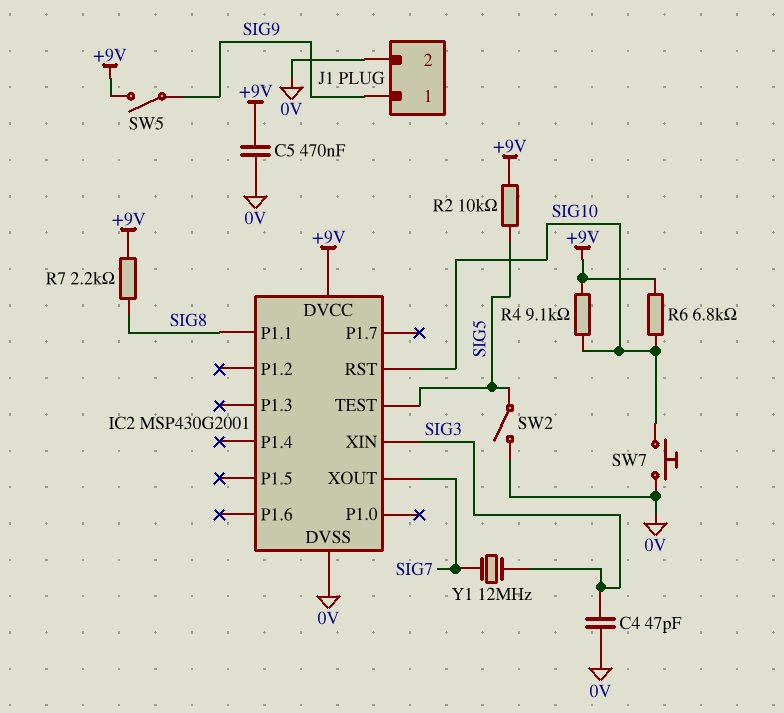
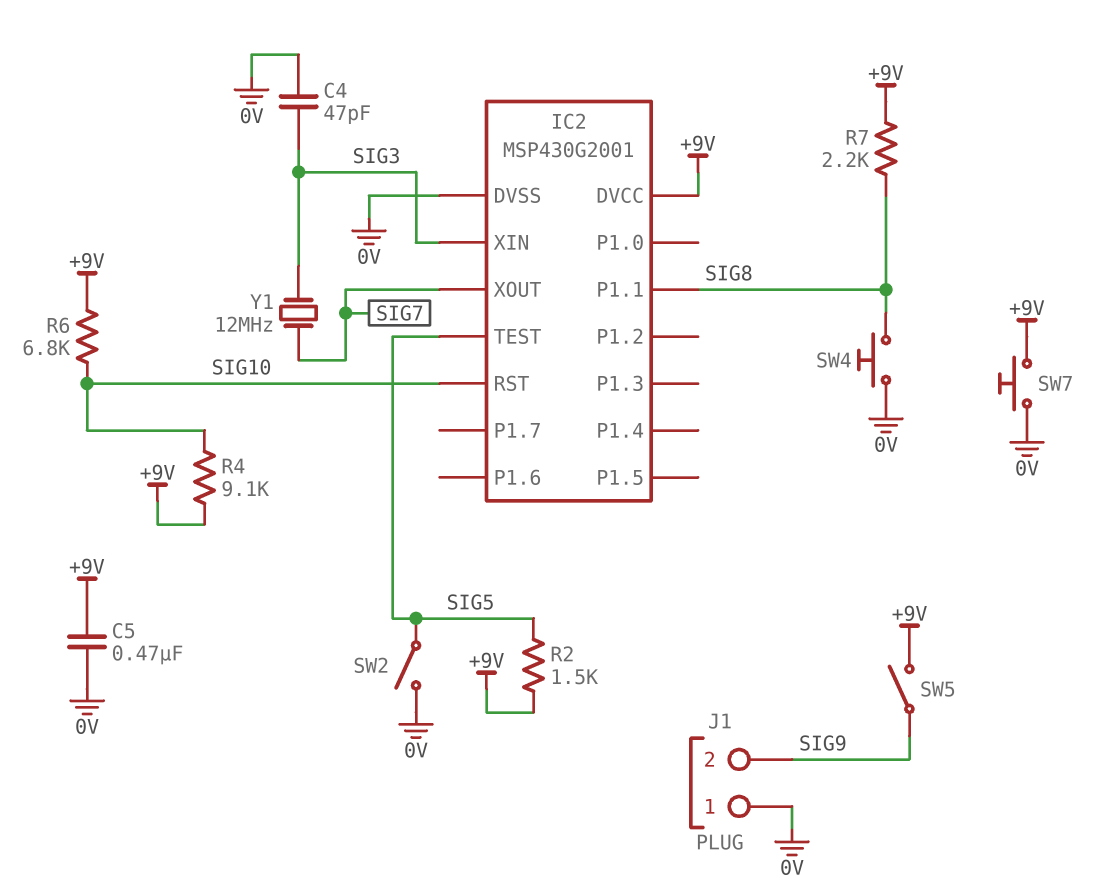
J1 pin 1: SIG9 -> 0V
J1 pin 2: 0V -> SIG9
R2: 10k (+9V, SIG5) -> 1.5k (+9V, SIG5)
SW4: none -> button (0V, SIG8)
SW7: button (0V, SIG10) -> button (+9V, 0V)

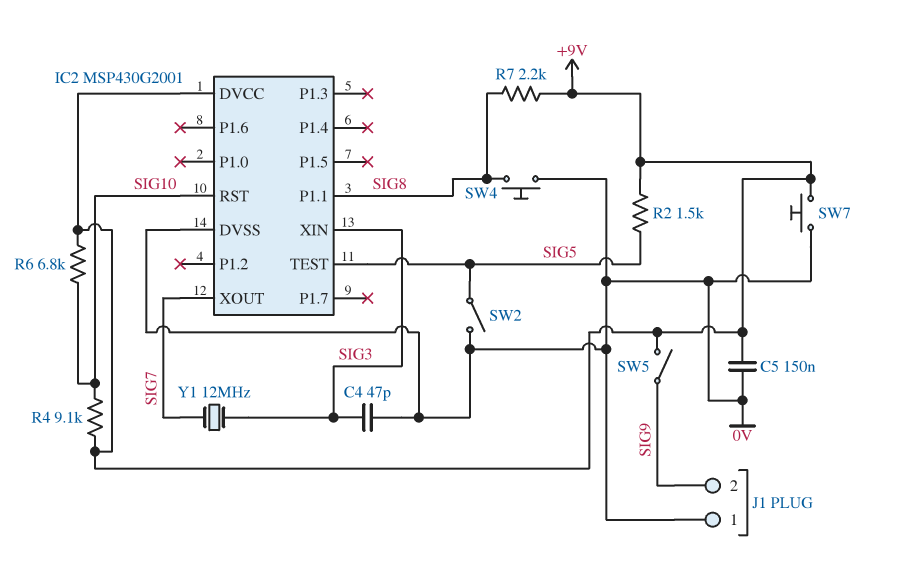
C5: 470nF (+9V, 0V) -> 150nF (+9V, 0V)

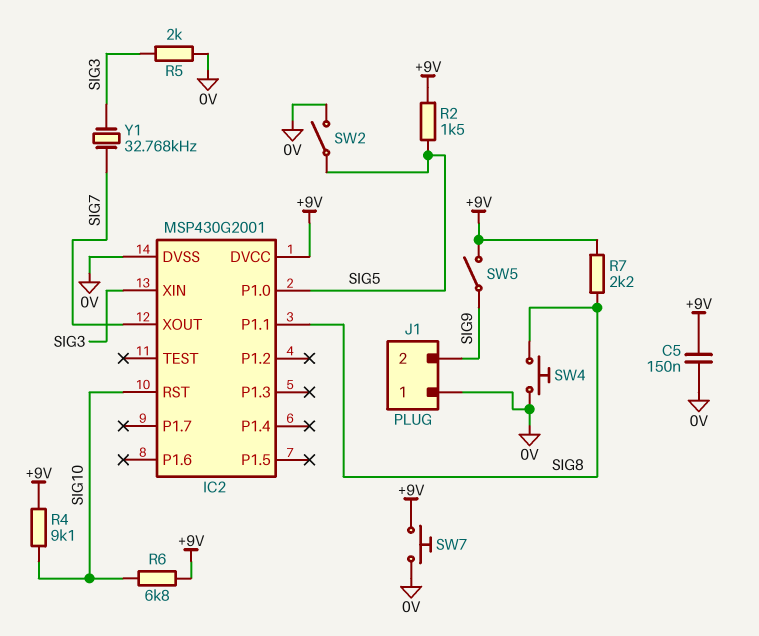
C4: 47pF (0V, SIG3) -> none
IC2 pin P1.0: none -> SIG5
IC2 pin TEST: SIG5 -> none
R5: none -> 2k (0V, SIG3)
Y1: 12MHz (SIG3, SIG7) -> 32.768kHz (SIG3, SIG7)

